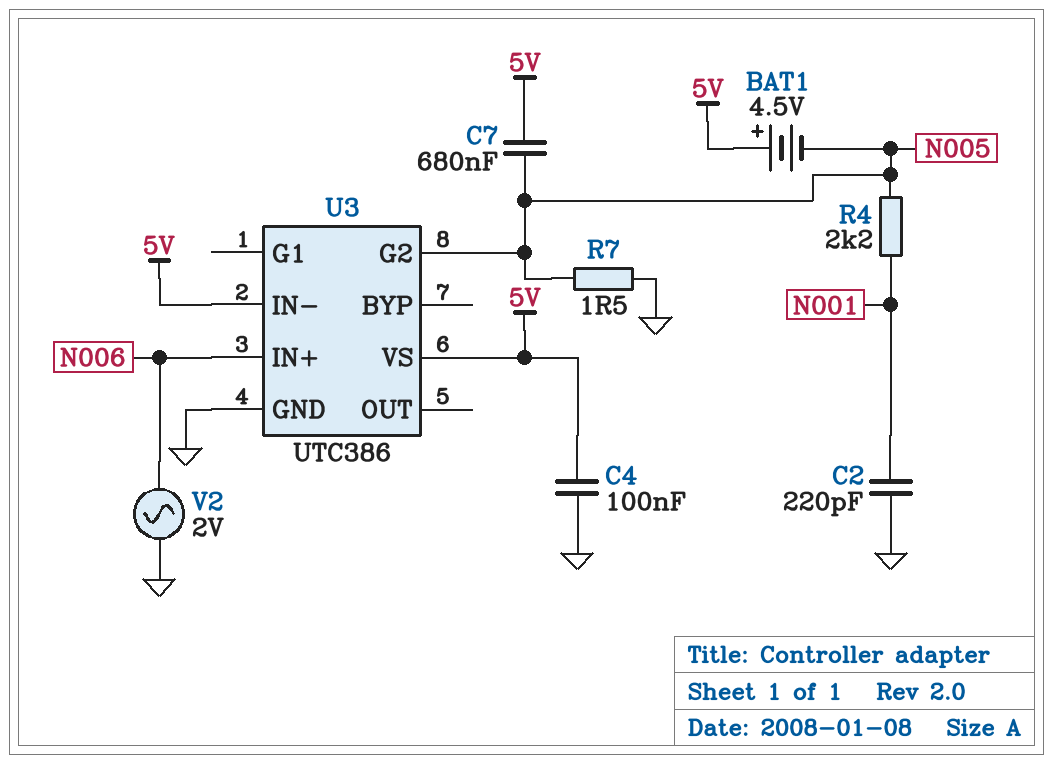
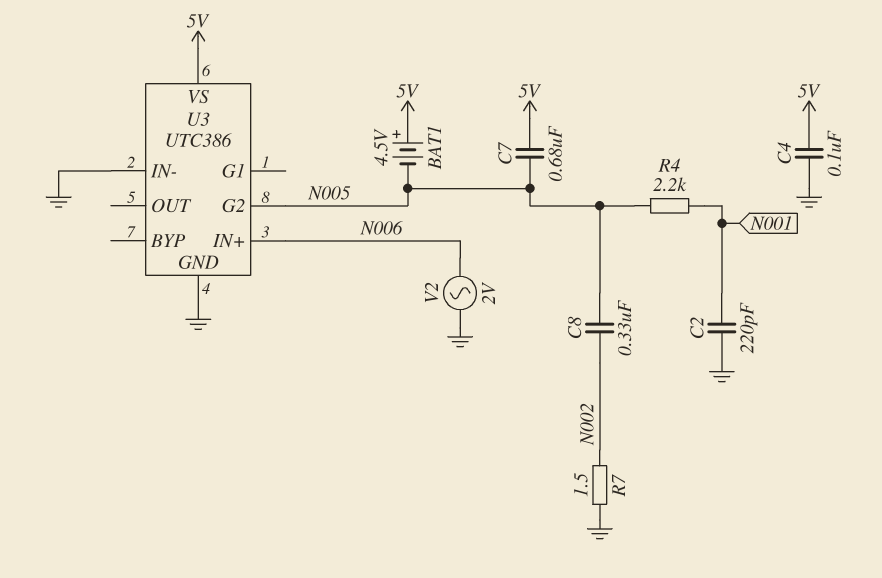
C8: none -> 330nF (N002, N005)
R7: 1.5 (GND, N005) -> 1.5 (GND, N002)
U3 pin IN-: 5V -> GND

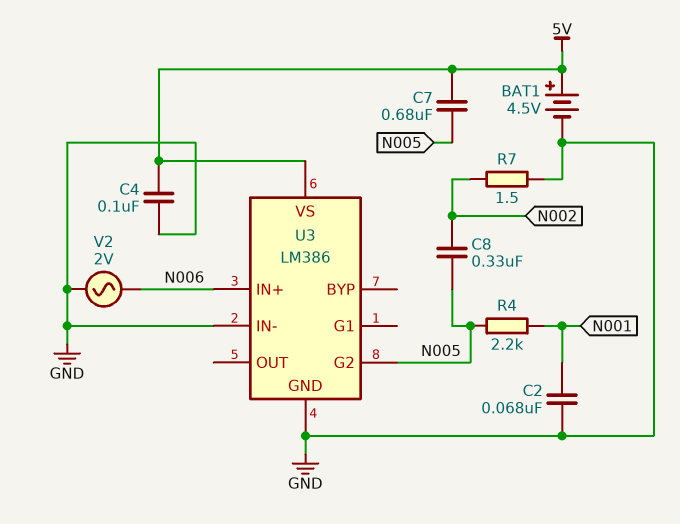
BAT1: 4.5V (plus 5V, minus N005) -> 4.5V (plus 5V, minus GND)
C2: 220pF (GND, N001) -> 68nF (GND, N001)
U3: UTC386 -> LM386

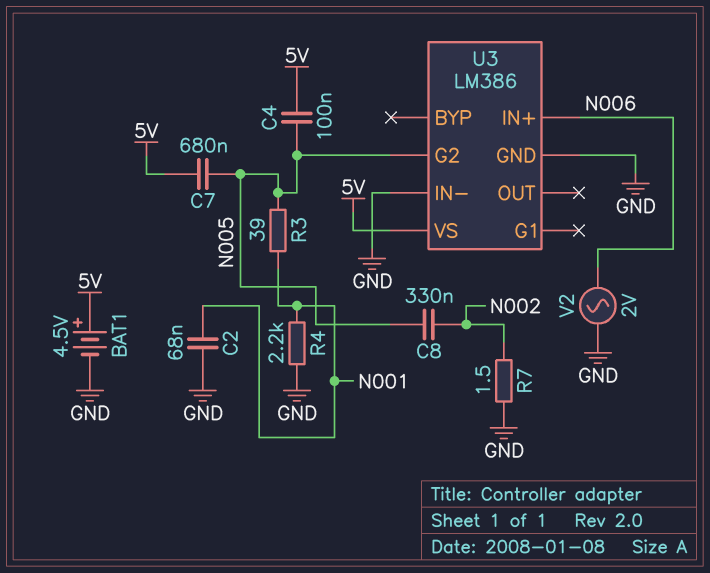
C4: 100nF (5V, GND) -> 100nF (5V, N005)
R3: none -> 39 (N001, N005)
R4: 2.2k (N001, N005) -> 2.2k (GND, N001)

